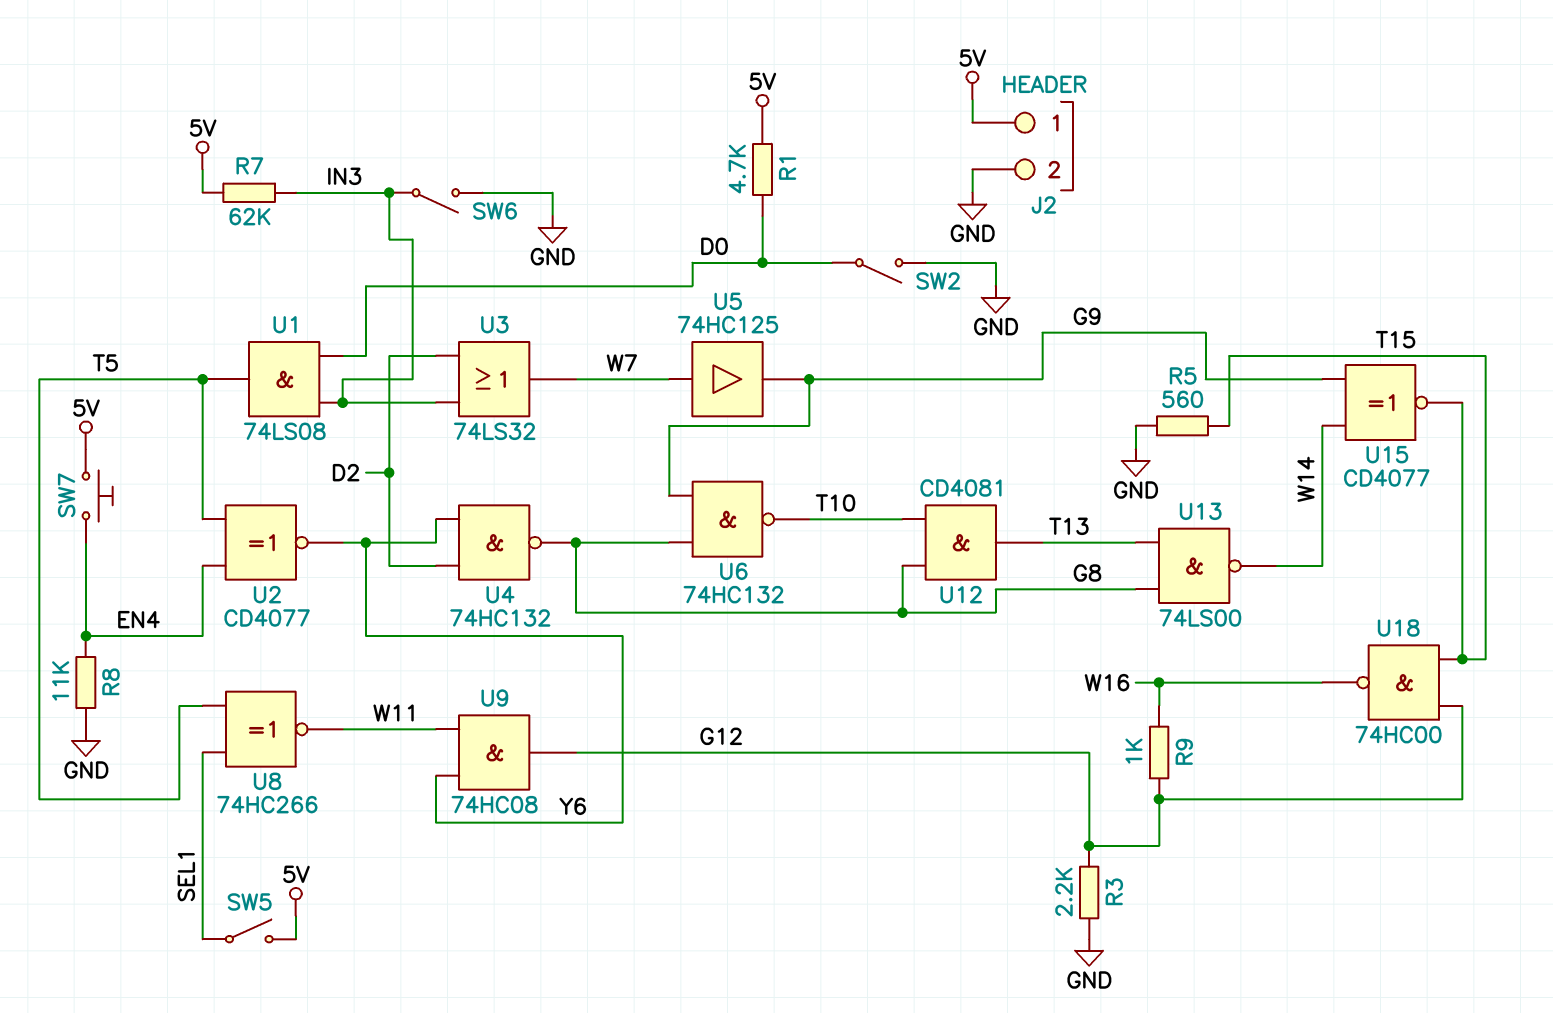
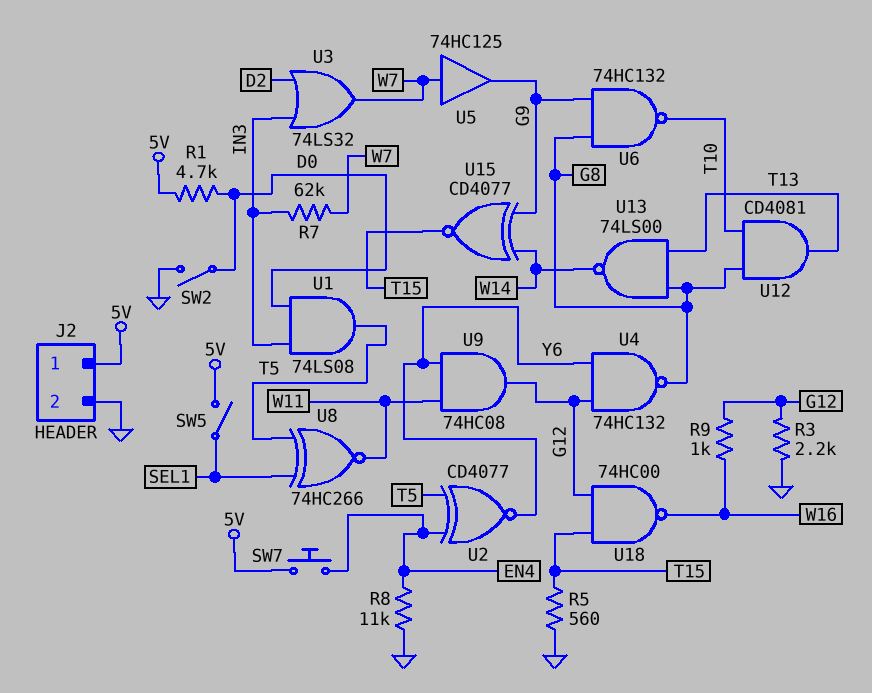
R7: 62k (5V, IN3) -> 62k (IN3, W7)
SW6: switch (GND, IN3) -> none
U4: NAND 74HC132 (in D2, in Y6, out G8) -> NAND 74HC132 (in G12, in Y6, out G8)

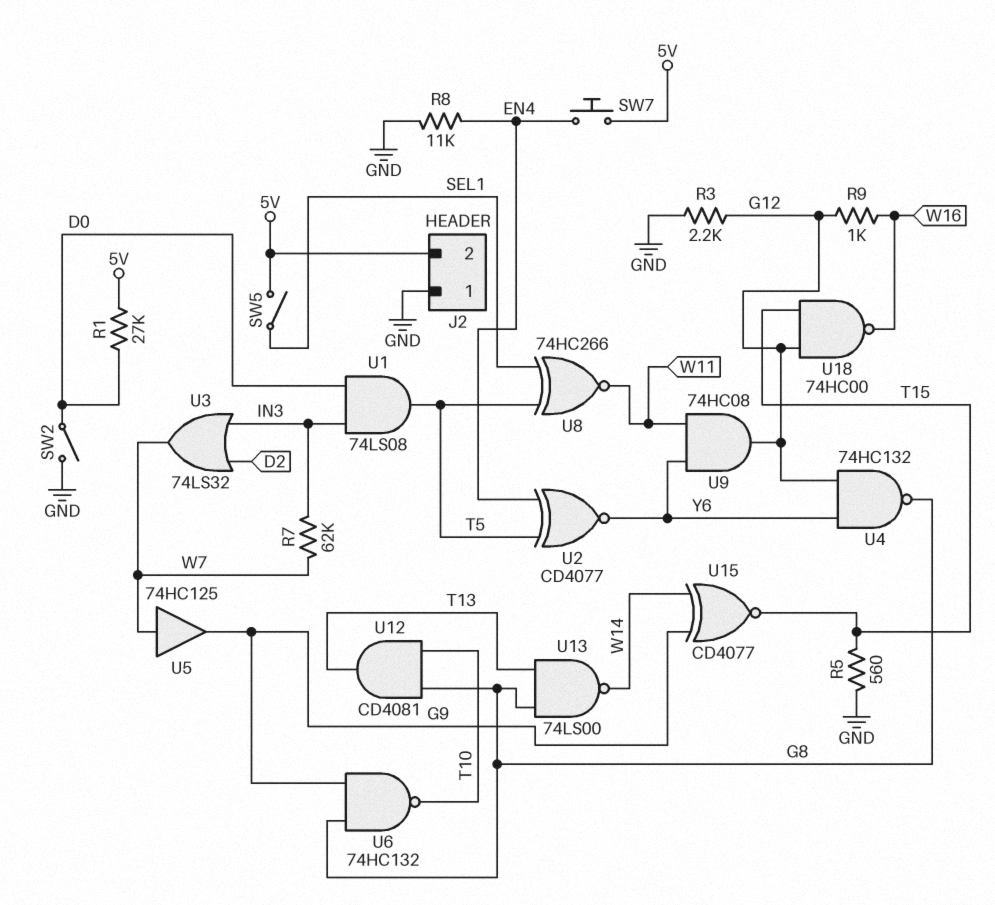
J2 pin 1: 5V -> GND
J2 pin 2: GND -> 5V
R1: 4.7k (5V, D0) -> 27k (5V, D0)

